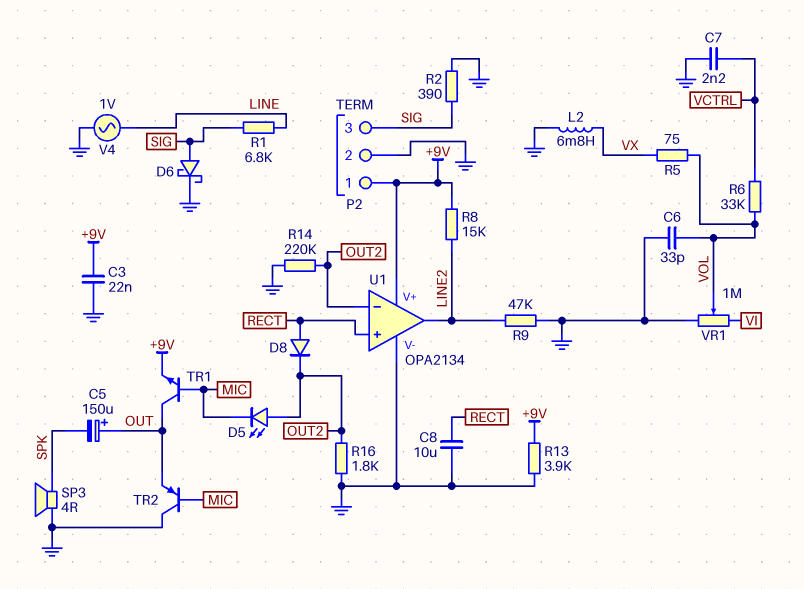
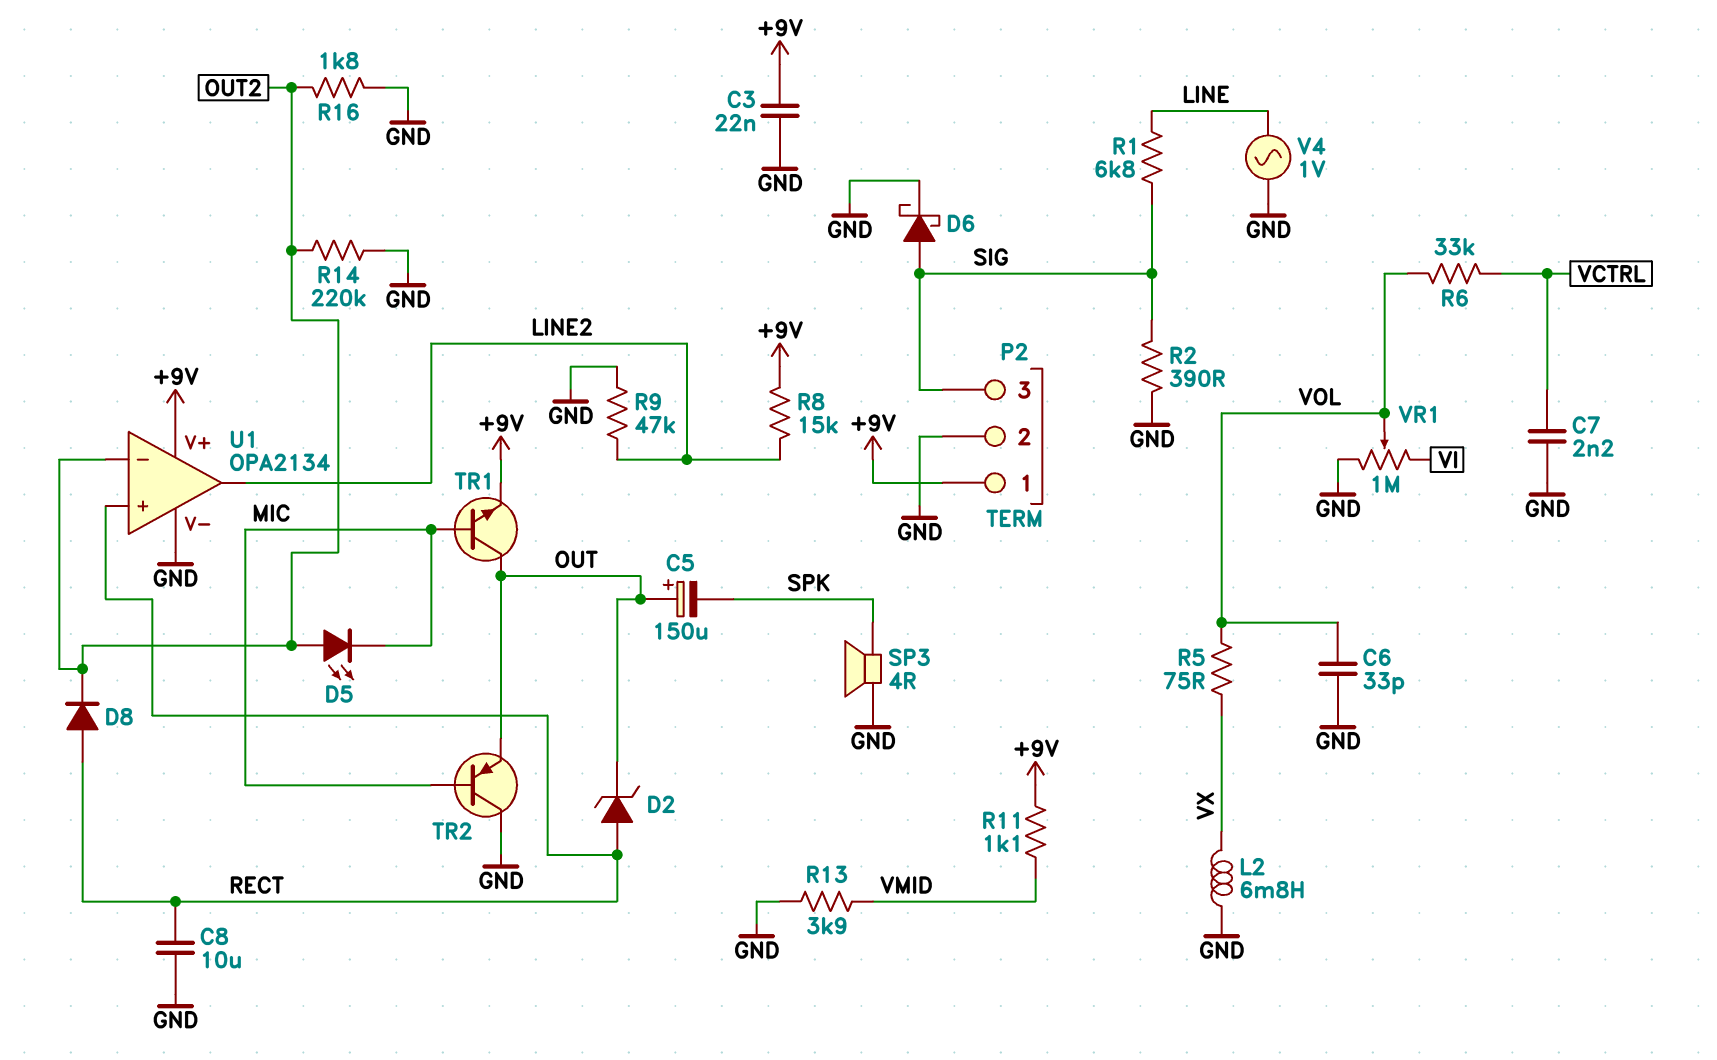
D2: none -> zener (A RECT, K OUT)
R11: none -> 1.1k (+9V, VMID)
R13: 3.9k (+9V, GND) -> 3.9k (GND, VMID)

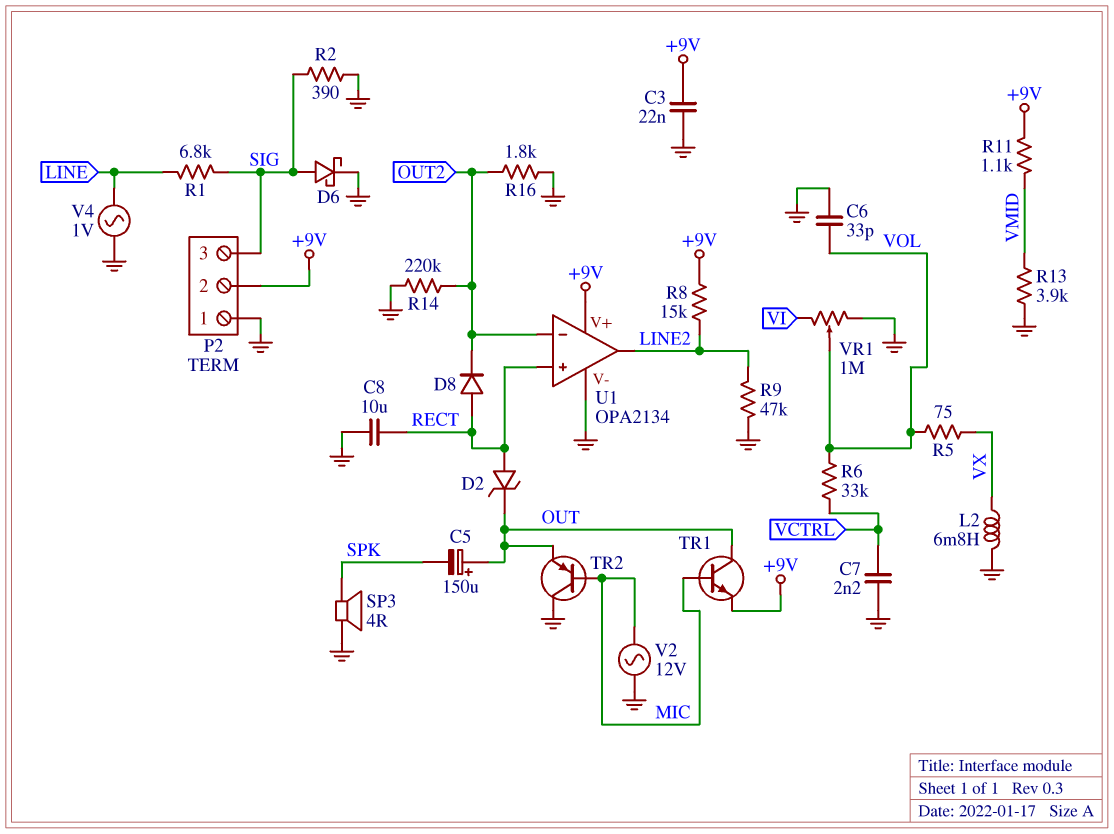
D5: LED (A OUT2, K MIC) -> none
P2 pin 1: +9V -> GND
P2 pin 2: GND -> +9V
V2: none -> AC 12V (GND, MIC)

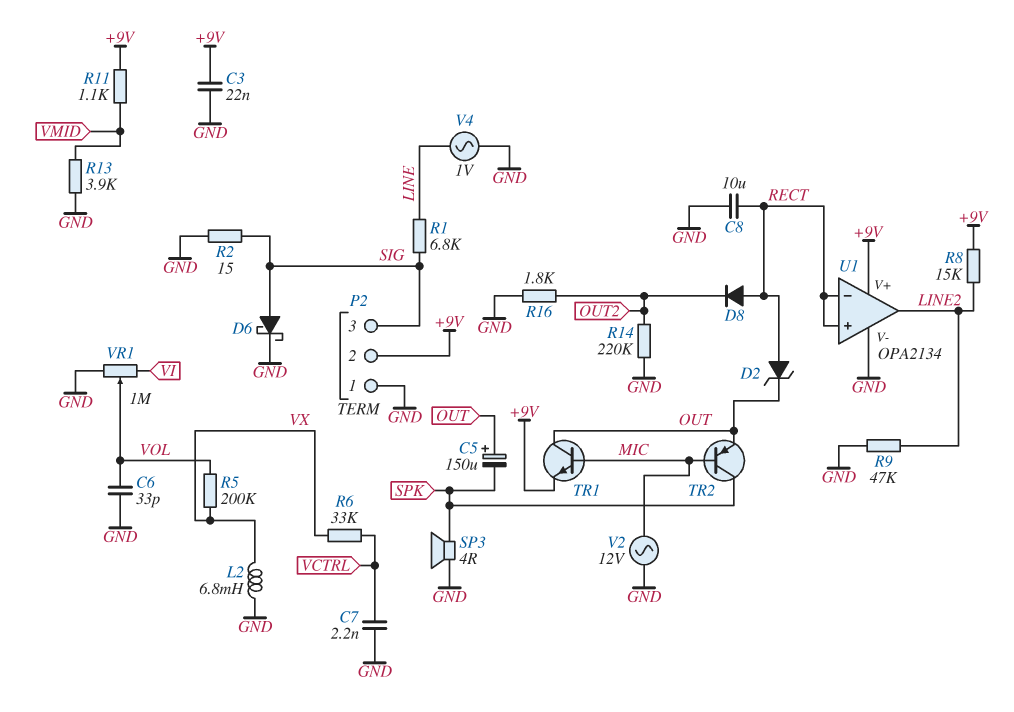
R2: 390 (GND, SIG) -> 15 (GND, SIG)
R5: 75 (VOL, VX) -> 200k (VOL, VX)
R6: 33k (VCTRL, VOL) -> 33k (VCTRL, VX)
TR2: PNP (B MIC, C GND, E OUT) -> PNP (B MIC, C SPK, E OUT)
U1 pin in-: OUT2 -> RECT

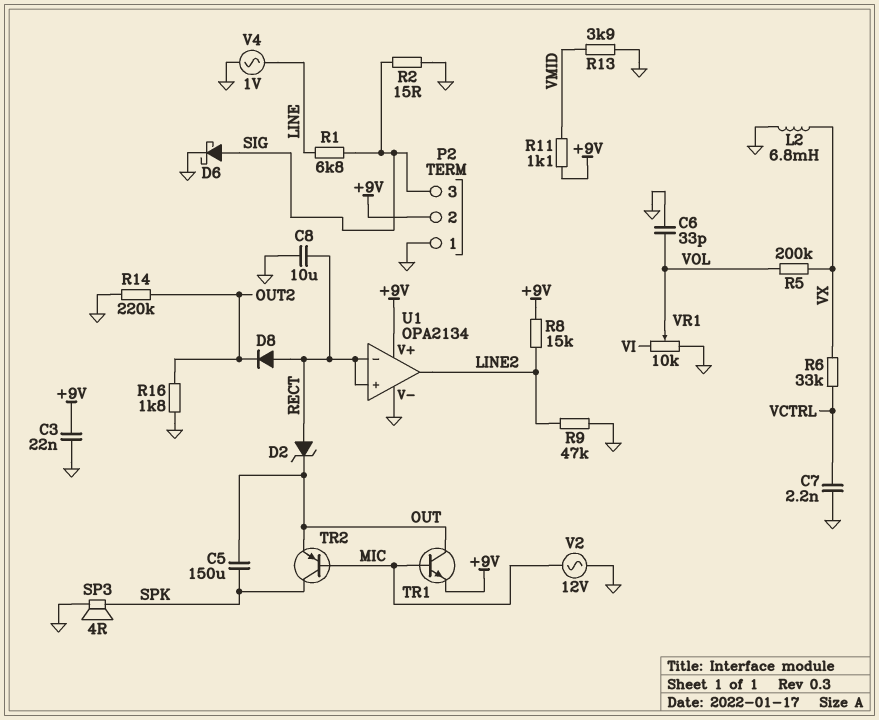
C5: 150uF (plus OUT, minus SPK) -> 150uF (OUT, SPK)
VR1: 1M (GND, VI, wiper VOL) -> 10k (GND, VI, wiper VOL)

